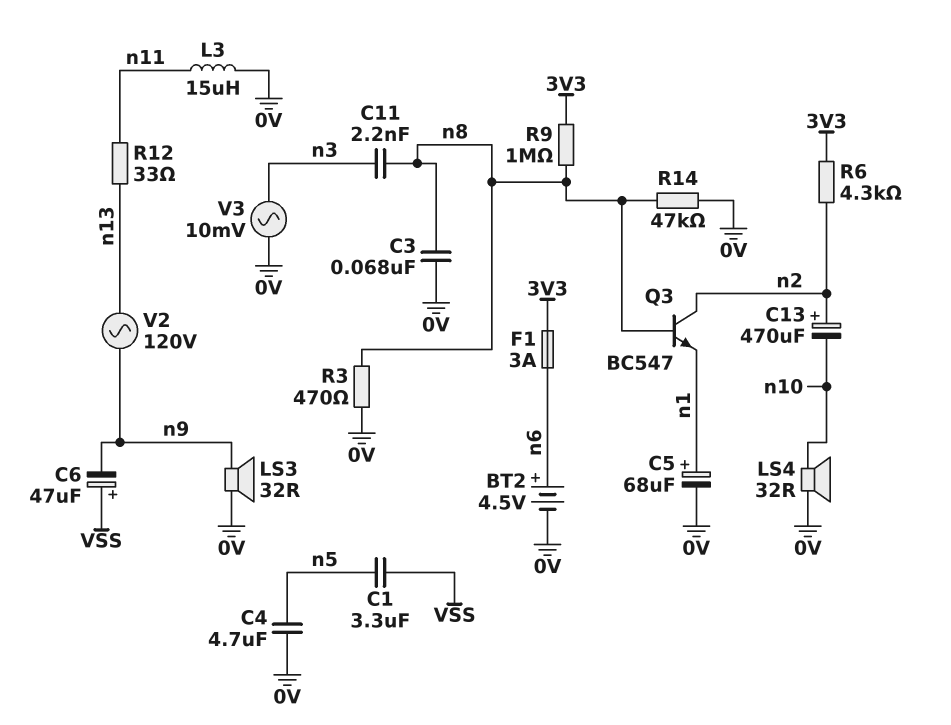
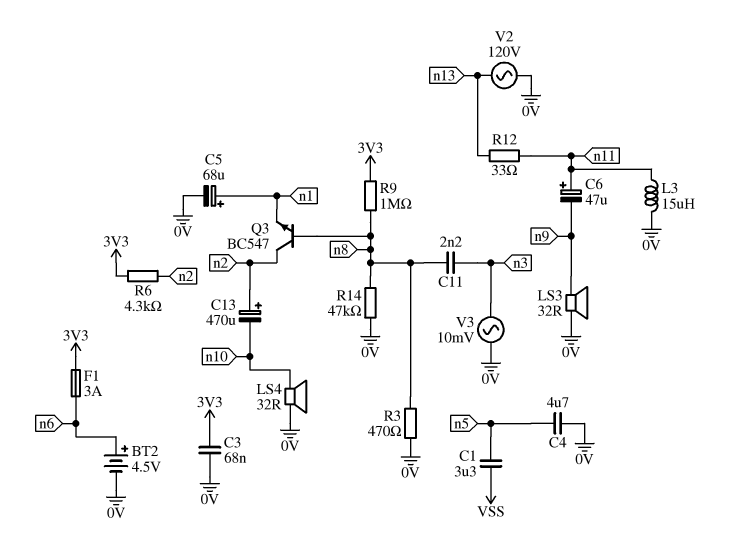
C3: 68nF (0V, n8) -> 68nF (0V, 3V3)
C6: 47uF (plus VSS, minus n9) -> 47uF (plus n11, minus n9)
V2: AC 120V (n9, n13) -> AC 120V (0V, n13)

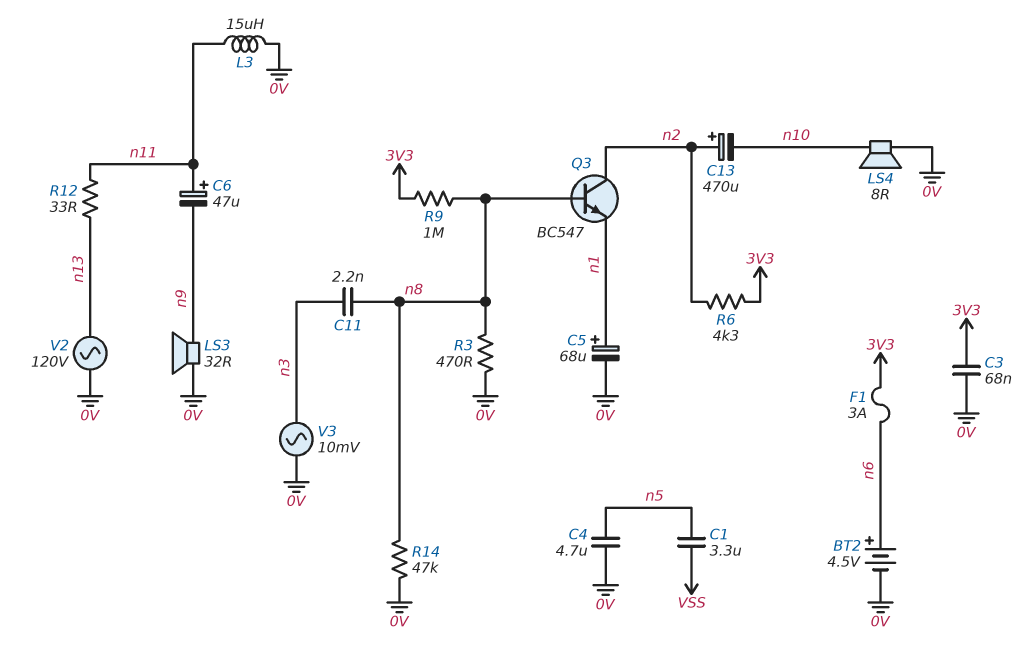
LS4: speaker 32R (0V, n10) -> speaker 8R (0V, n10)

